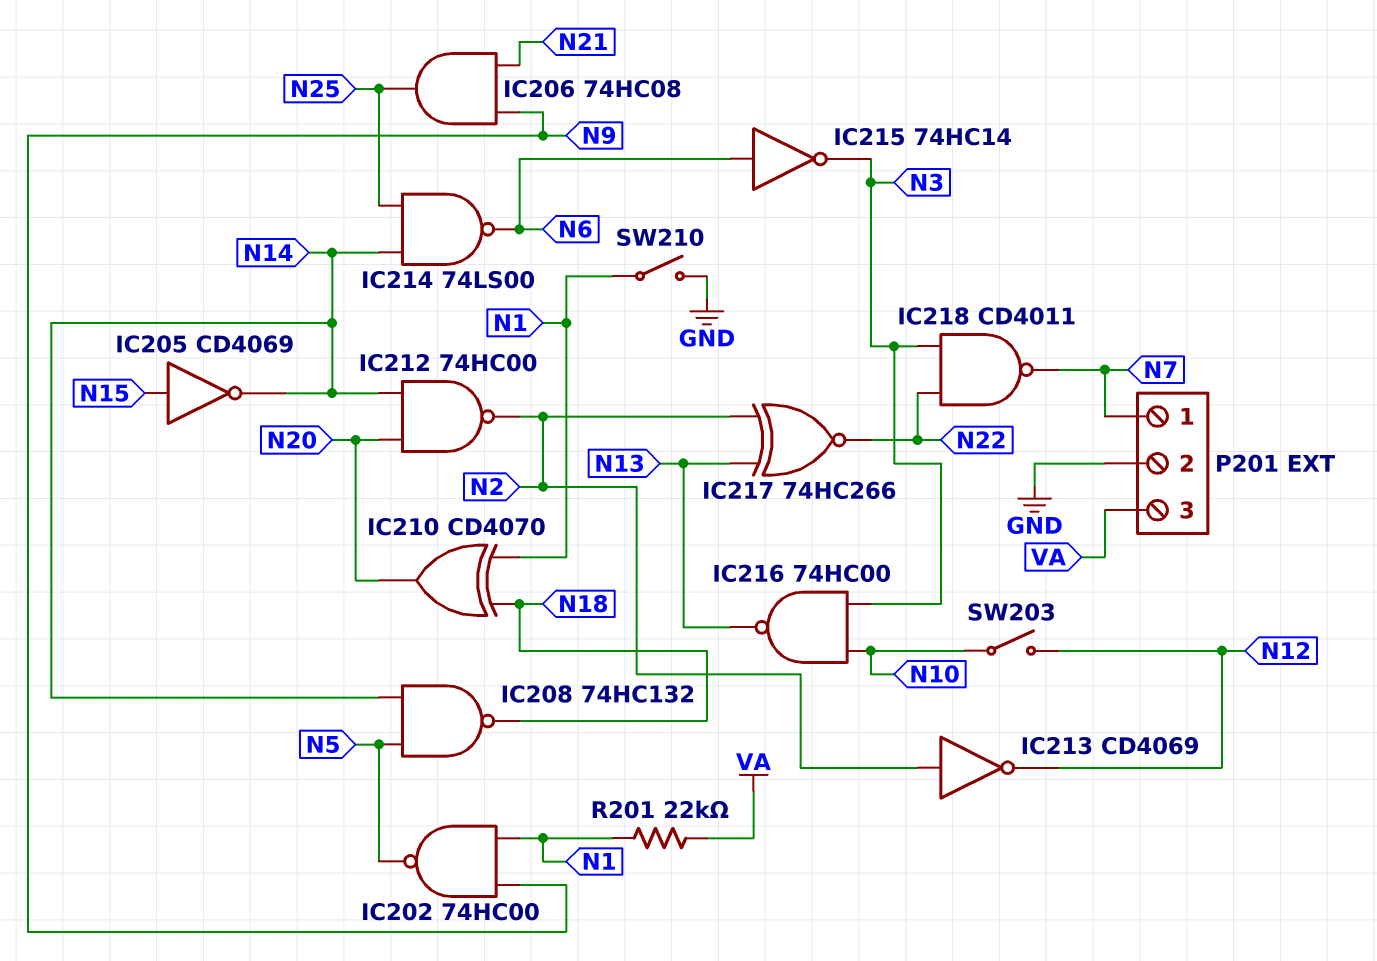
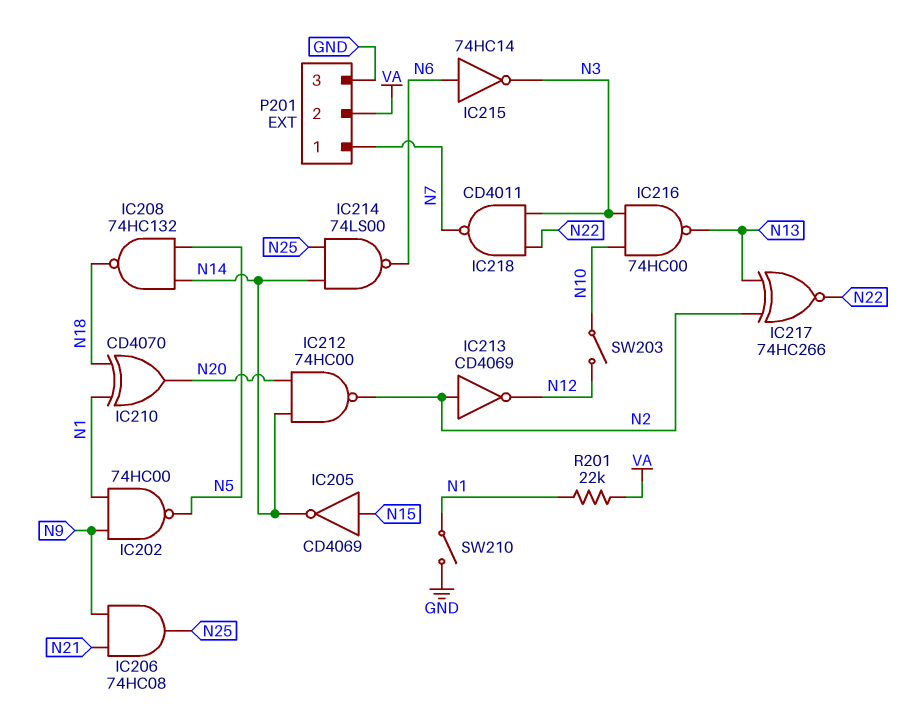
P201 pin 2: GND -> VA
P201 pin 3: VA -> GND

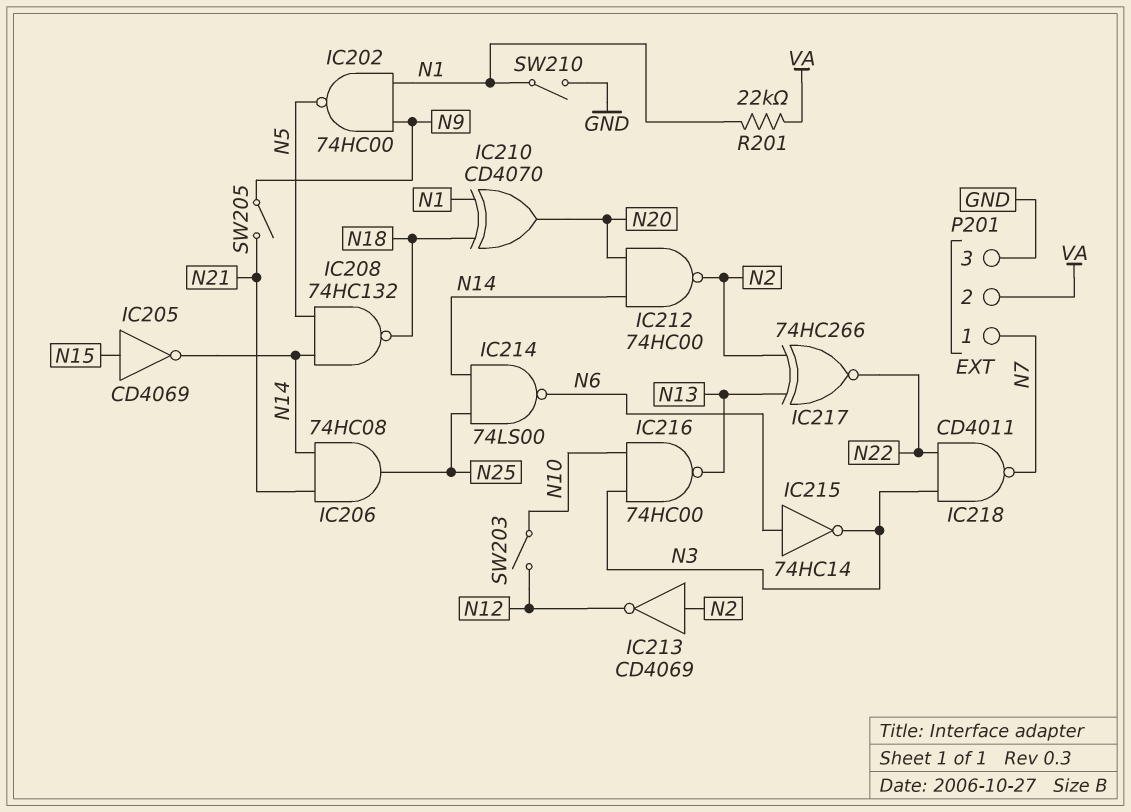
IC206: AND 74HC08 (in N9, in N21, out N25) -> AND 74HC08 (in N14, in N21, out N25)
SW205: none -> switch (N9, N21)

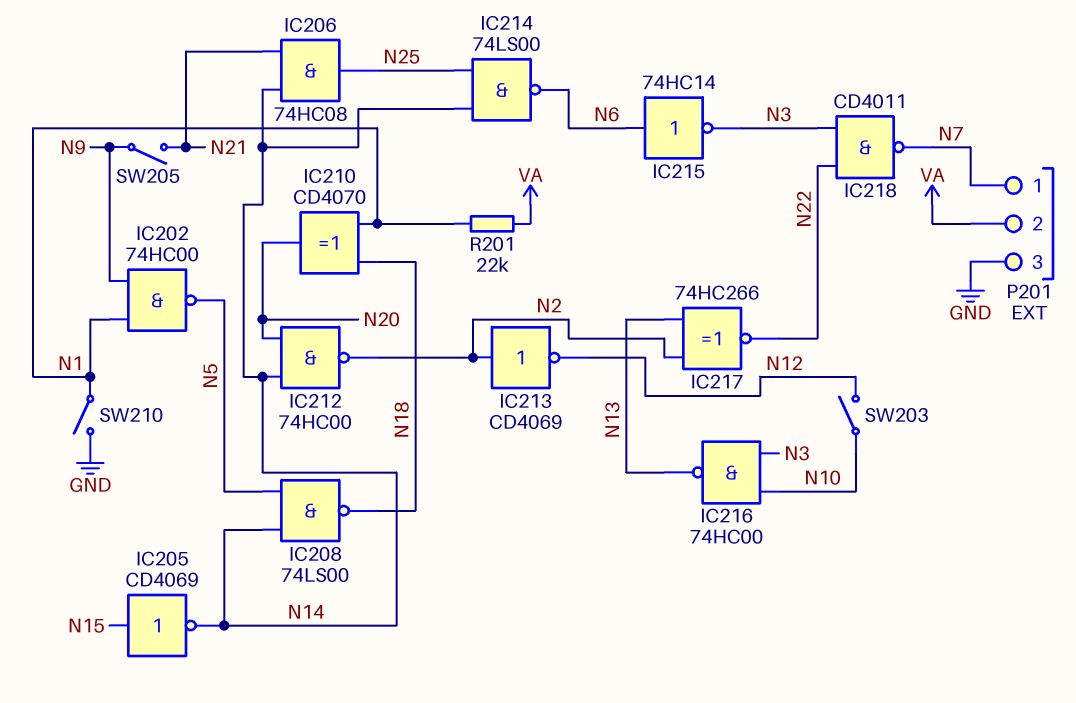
IC208: NAND 74HC132 (in N5, in N14, out N18) -> NAND 74LS00 (in N5, in N14, out N18)

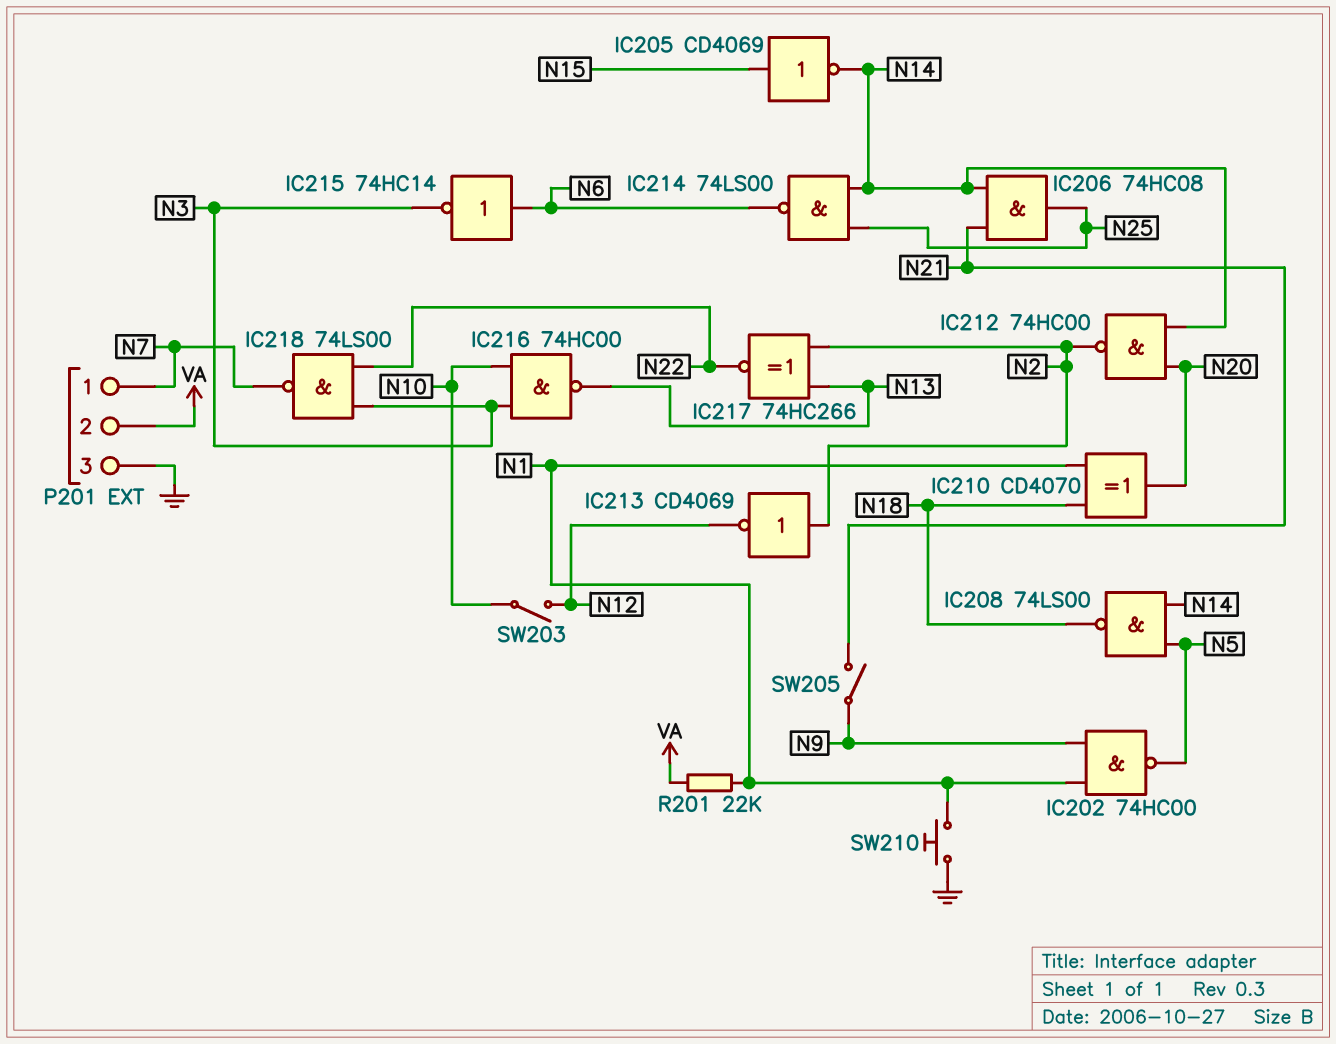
IC218: NAND CD4011 (in N3, in N22, out N7) -> NAND 74LS00 (in N3, in N22, out N7)
SW210: switch (GND, N1) -> button (GND, N1)

